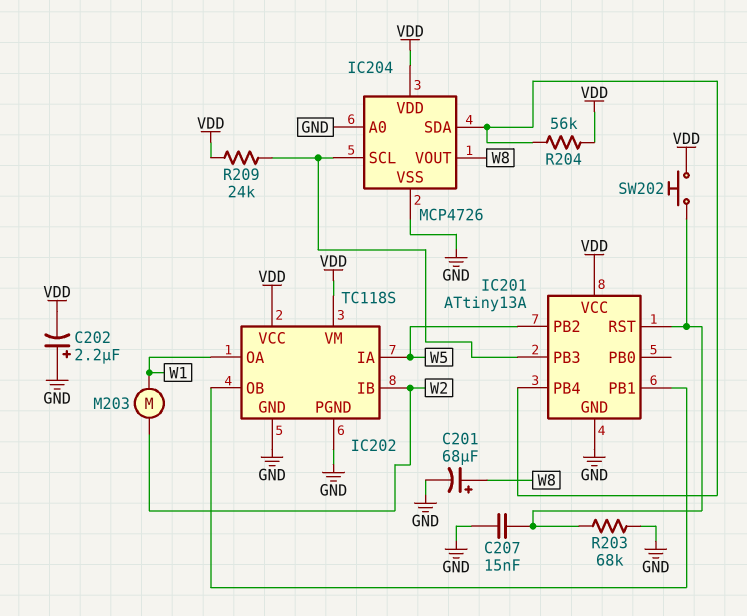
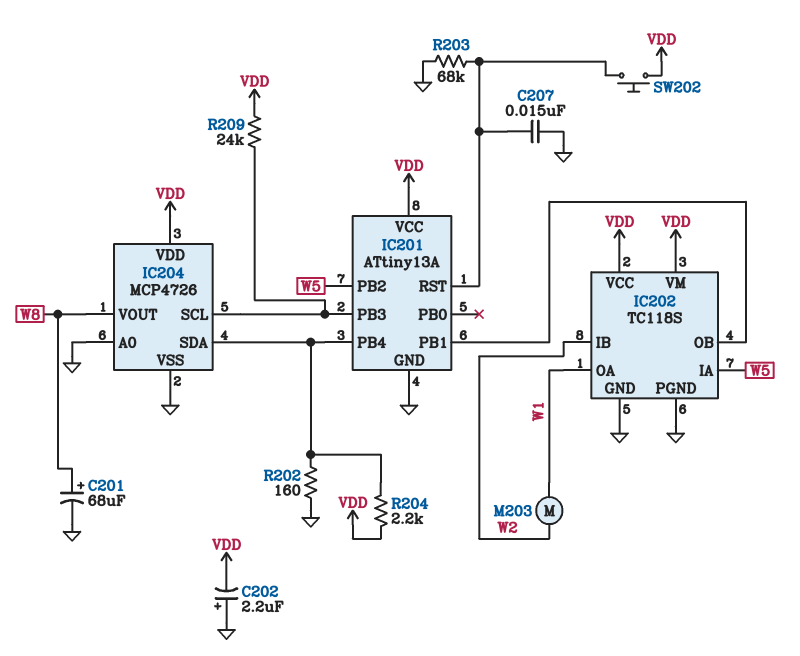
R202: none -> 160 (GND, IC201/PB4)
R204: 56k (IC201/PB4, VDD) -> 2.2k (IC201/PB4, VDD)

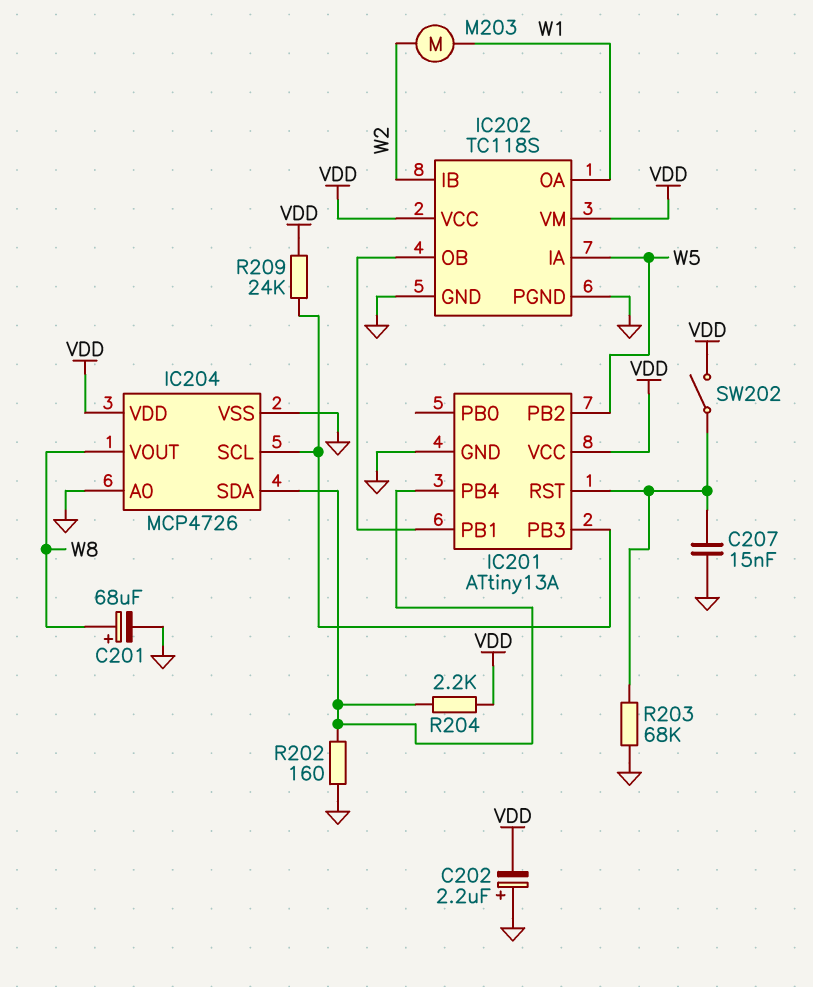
SW202: button (IC201/RST, VDD) -> switch (IC201/RST, VDD)

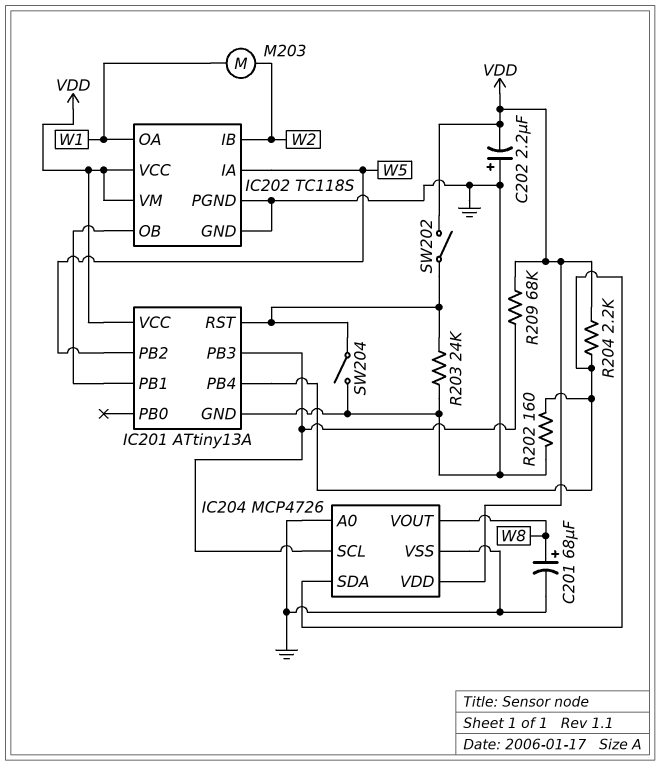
C207: 15nF (GND, IC201/RST) -> none
R203: 68k (GND, IC201/RST) -> 24k (GND, IC201/RST)
R209: 24k (IC201/PB3, VDD) -> 68k (IC201/PB3, VDD)
SW204: none -> switch (GND, IC201/RST)

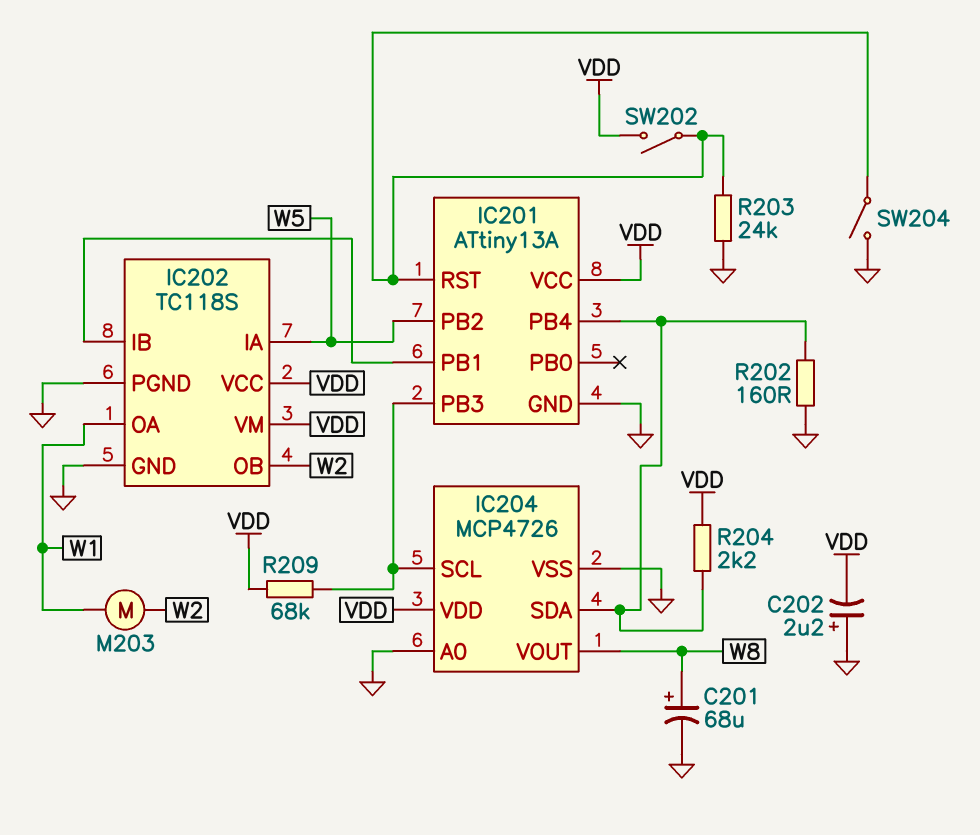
IC202 pin IB: W2 -> IC201/PB1
IC202 pin OB: IC201/PB1 -> W2

